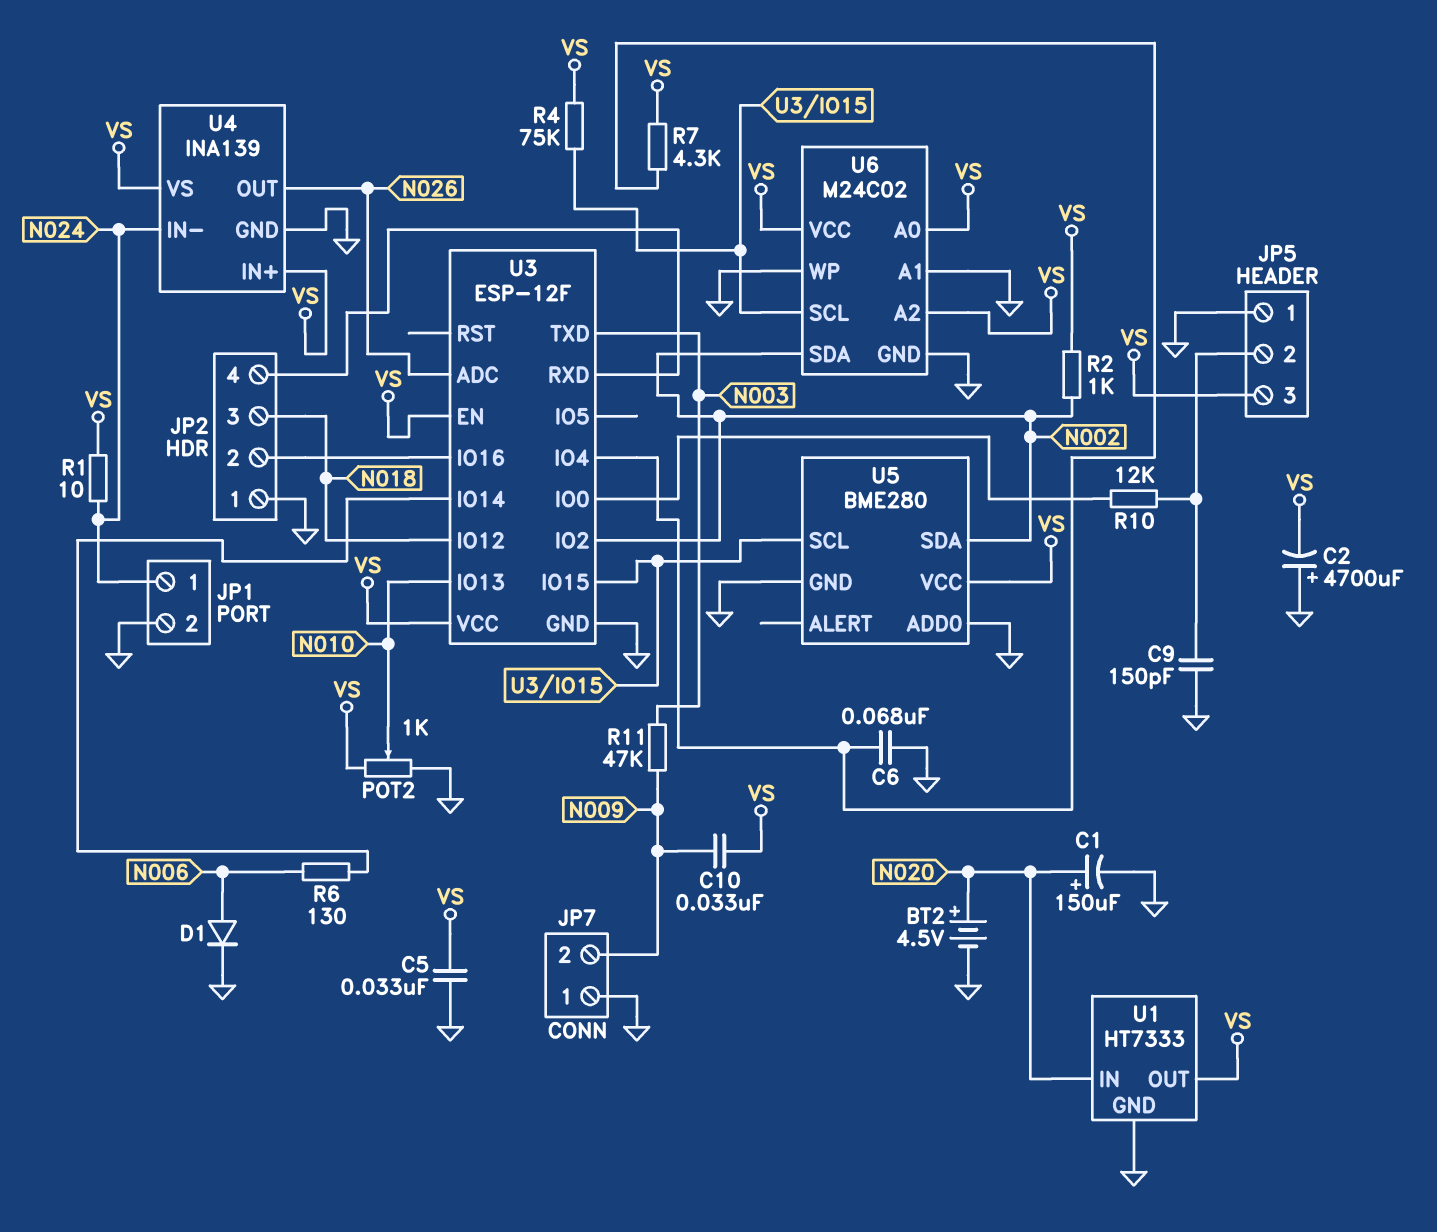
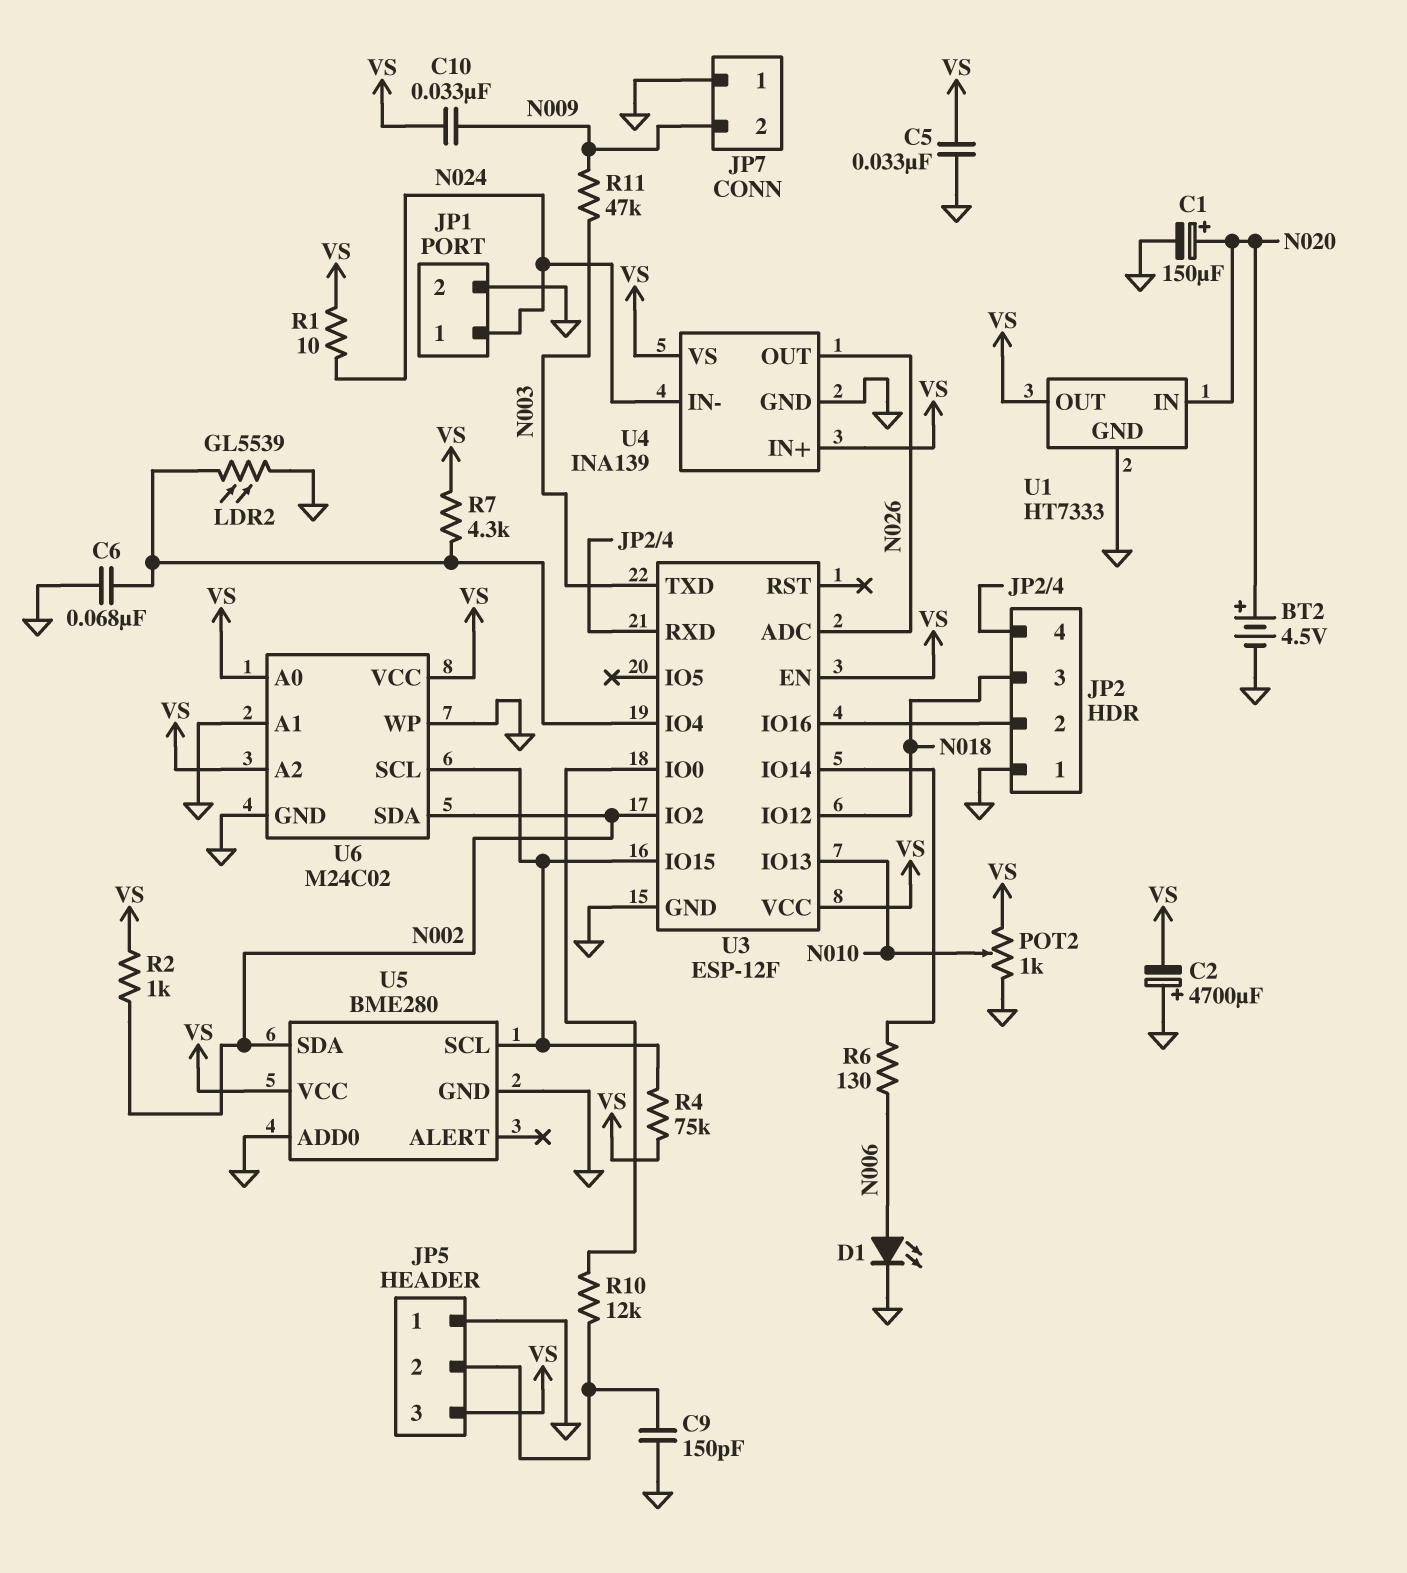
D1: diode (A N006, K GND) -> LED (A N006, K GND)
LDR2: none -> GL5539 (GND, U3/IO4)

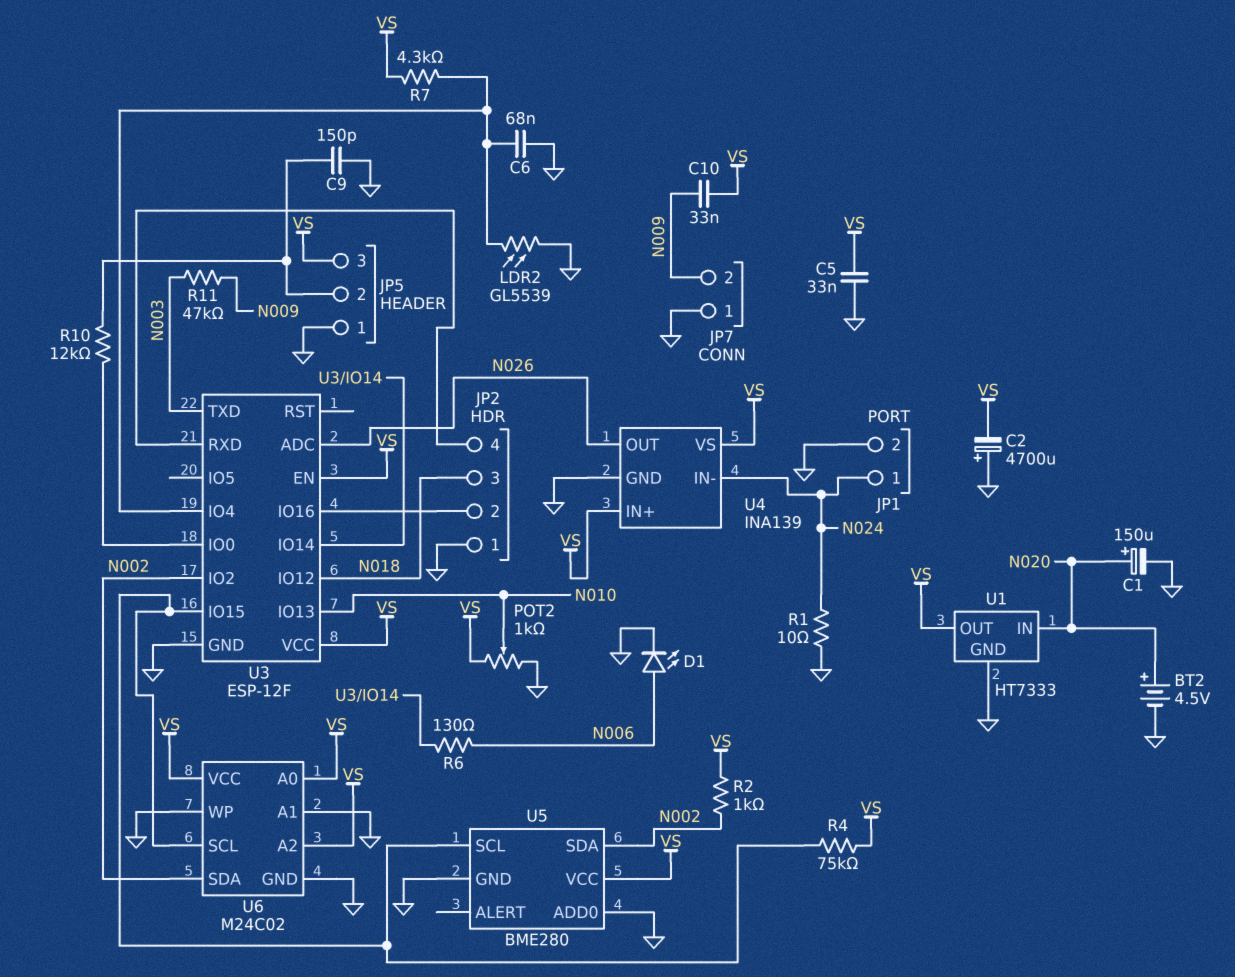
R1: 10 (N024, VS) -> 10 (GND, N024)

